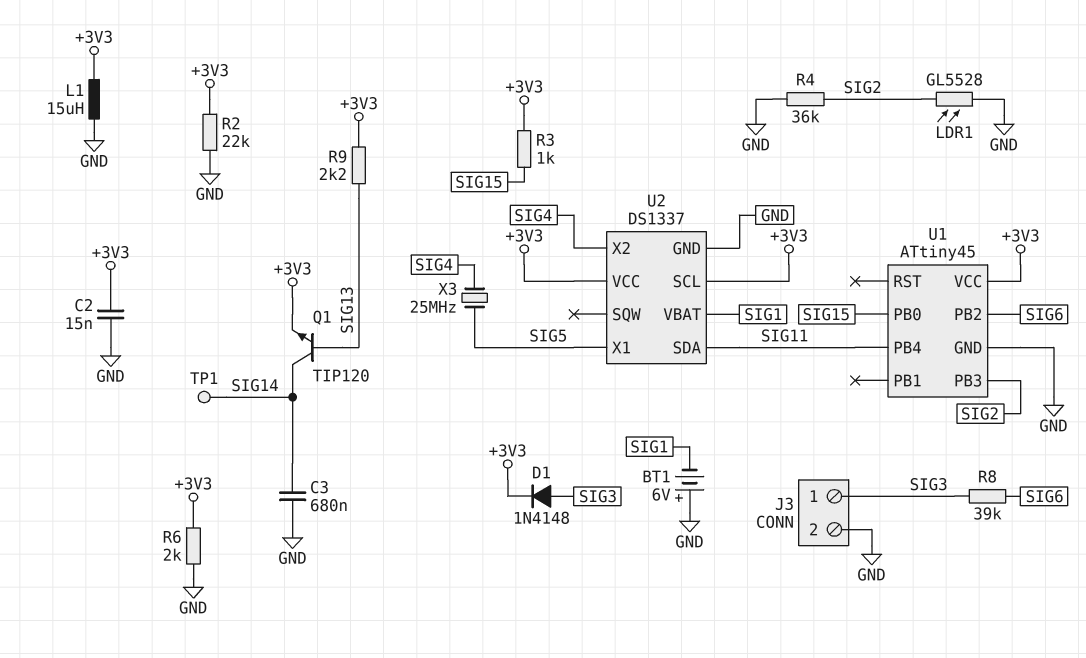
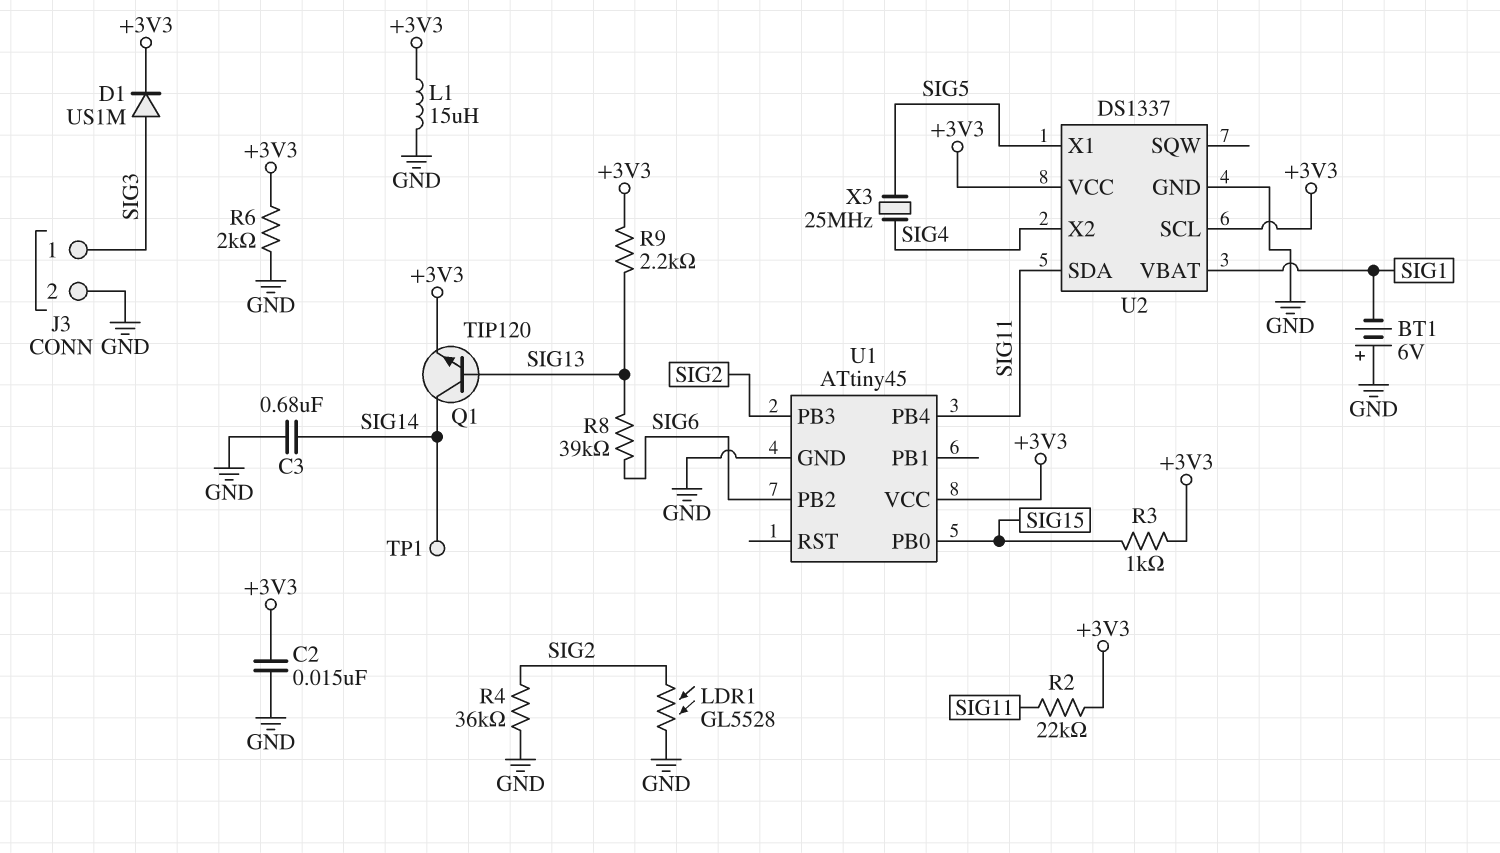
D1: diode 1N4148 (A SIG3, K +3V3) -> diode US1M (A SIG3, K +3V3)
R2: 22k (+3V3, GND) -> 22k (+3V3, SIG11)
R8: 39k (SIG3, SIG6) -> 39k (SIG6, SIG13)

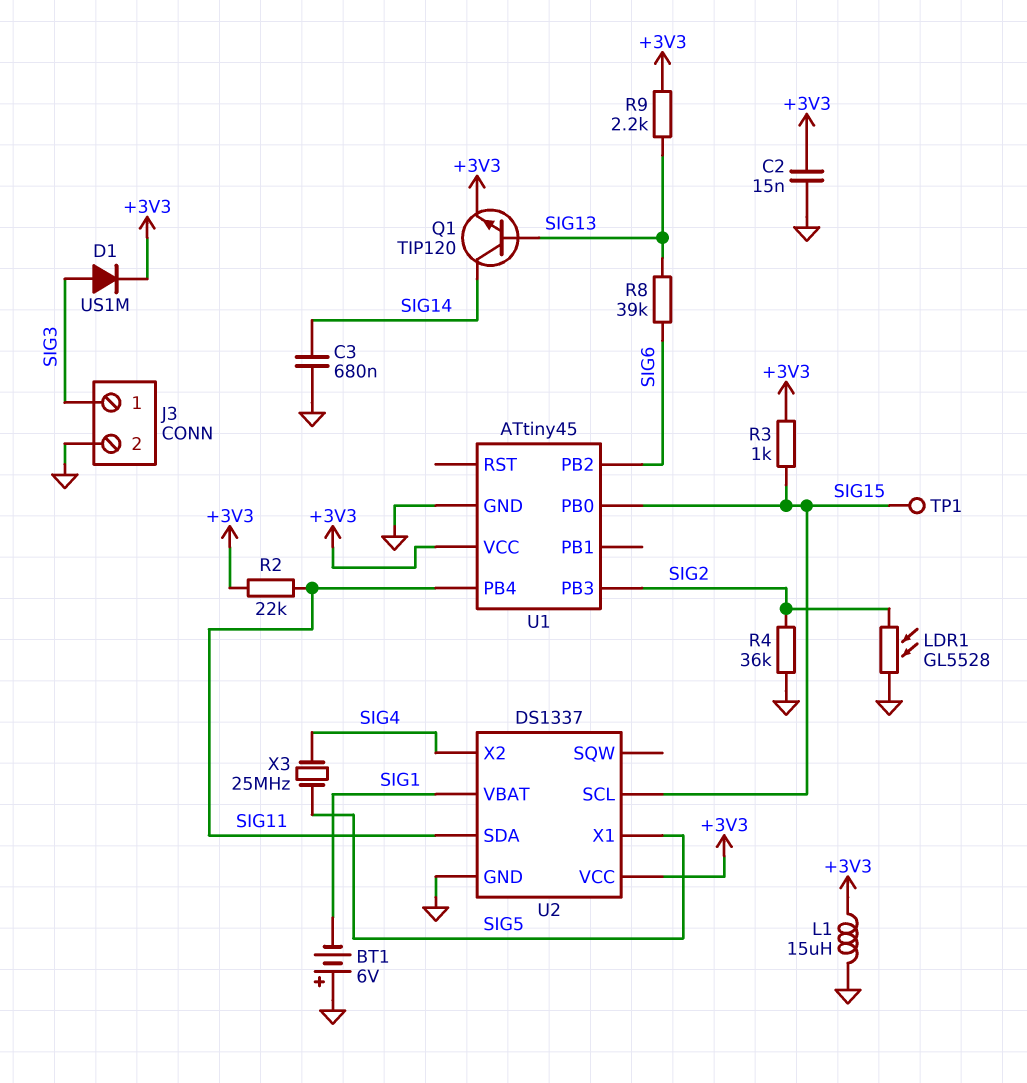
R6: 2k (+3V3, GND) -> none
TP1: test point (SIG14) -> test point (SIG15)
U2 pin SCL: +3V3 -> SIG15

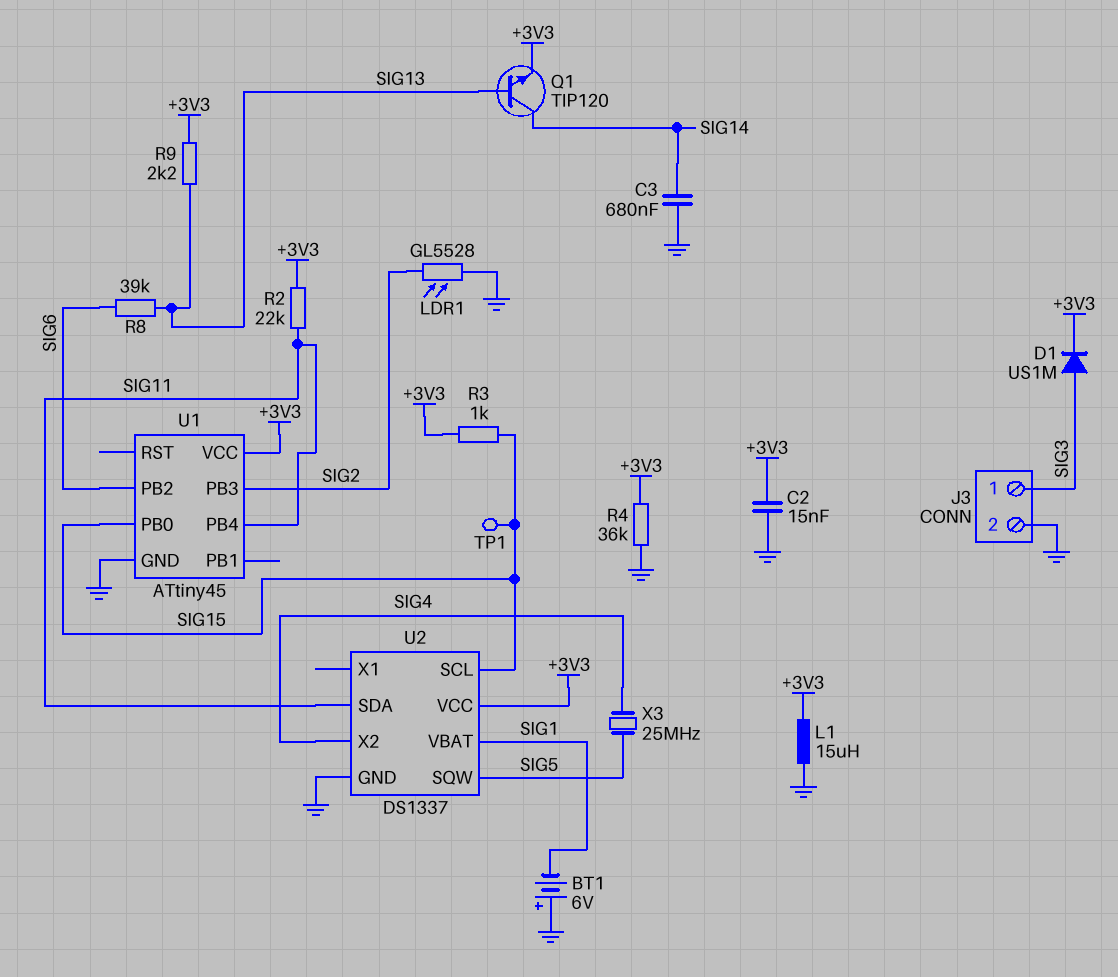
R4: 36k (GND, SIG2) -> 36k (+3V3, GND)
U2 pin SQW: none -> SIG5
U2 pin X1: SIG5 -> none

